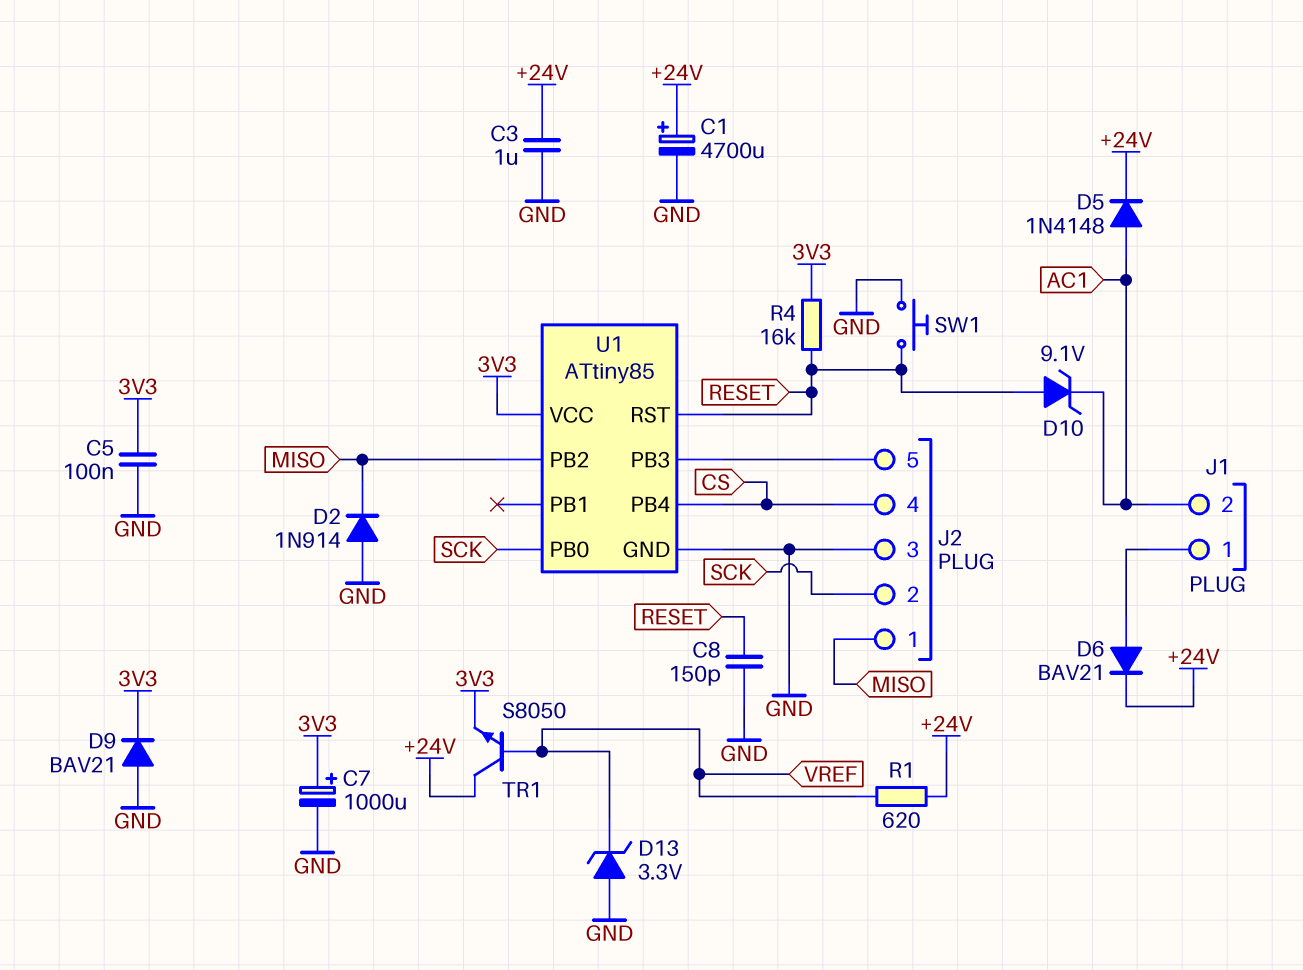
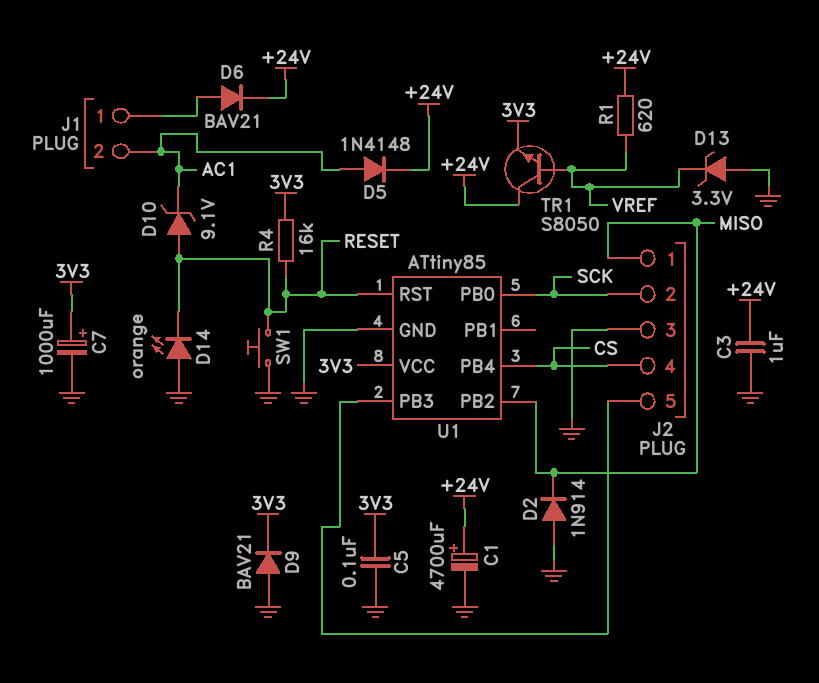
C8: 150pF (GND, RESET) -> none
D14: none -> LED orange (A GND, K RESET)

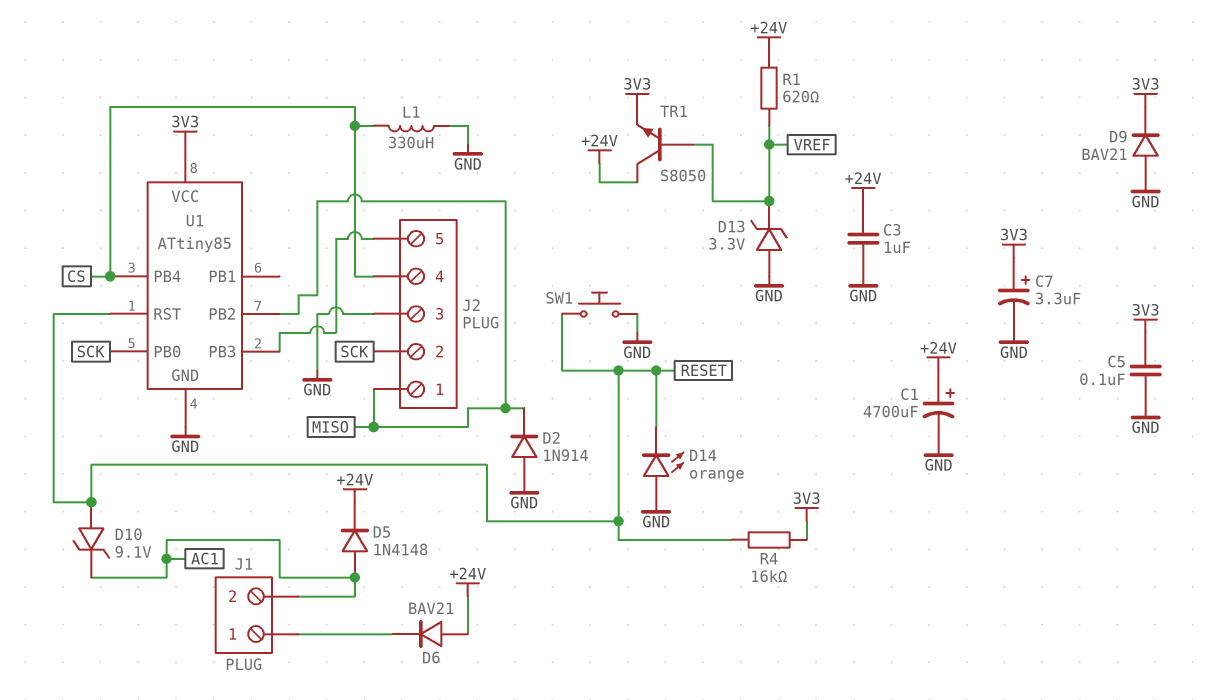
C7: 1000uF (plus 3V3, minus GND) -> 3.3uF (plus 3V3, minus GND)
D6: diode BAV21 (A J1/1, K +24V) -> diode BAV21 (A +24V, K J1/1)
L1: none -> 330uH (CS, GND)

